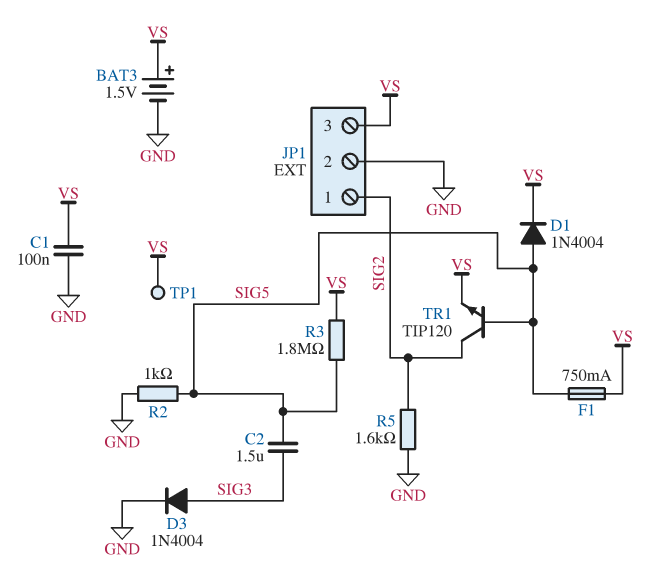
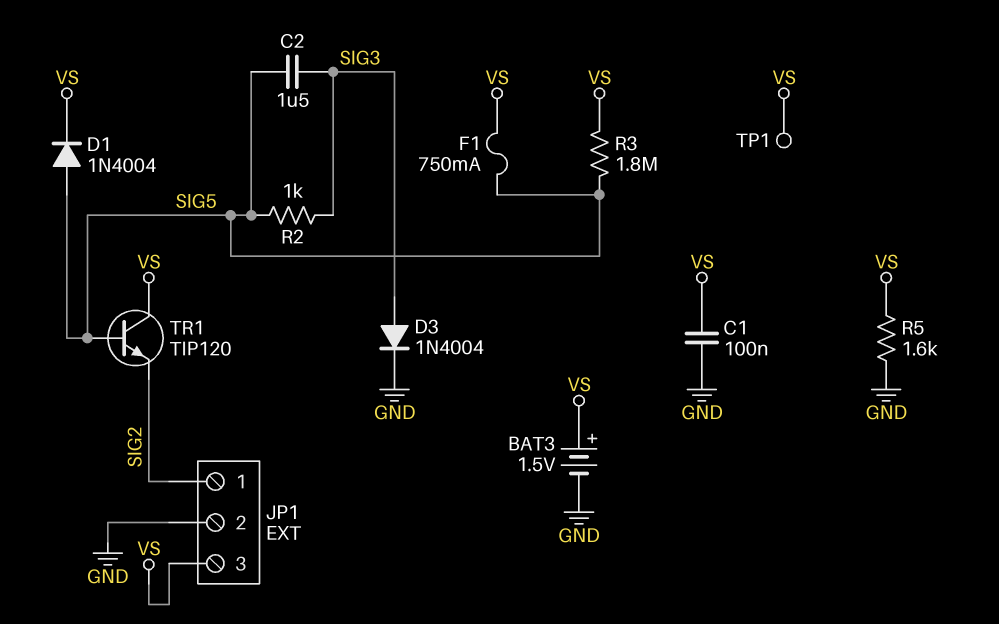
R2: 1k (GND, SIG5) -> 1k (SIG3, SIG5)
R5: 1.6k (GND, SIG2) -> 1.6k (GND, VS)
TR1: NPN TIP120 (B SIG5, C SIG2, E VS) -> NPN TIP120 (B SIG5, C VS, E SIG2)

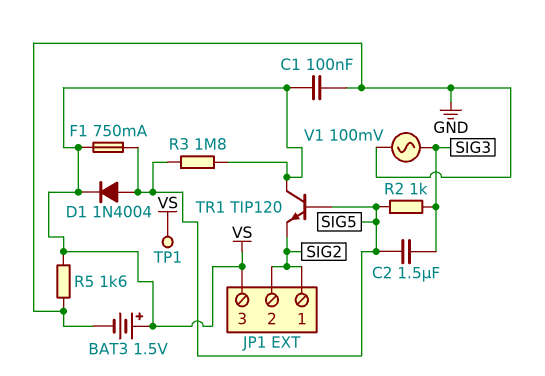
D3: diode 1N4004 (A SIG3, K GND) -> none
JP1 pin 2: GND -> SIG2
V1: none -> AC 100mV (GND, SIG3)

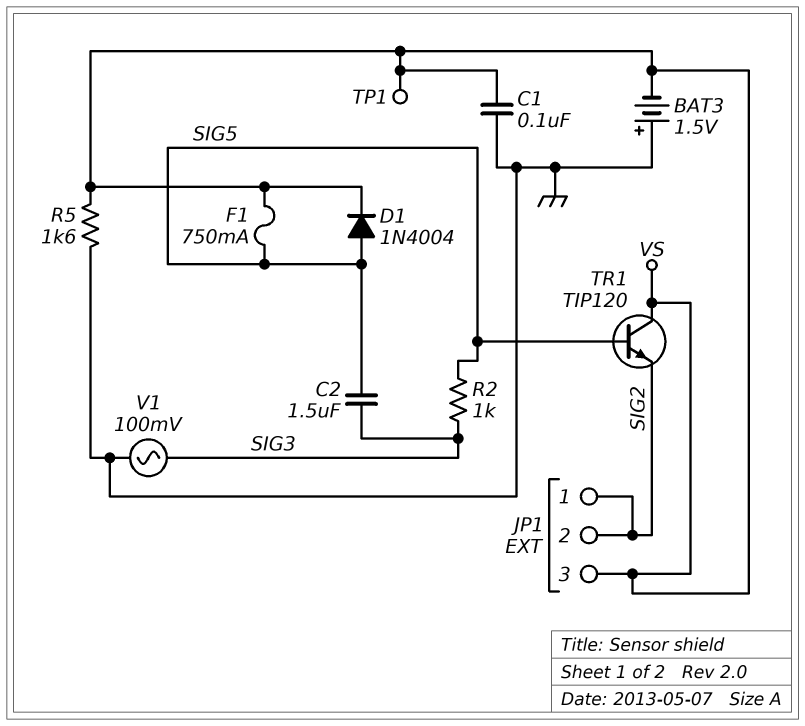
BAT3: 1.5V (plus VS, minus GND) -> 1.5V (plus GND, minus VS)
R3: 1.8M (SIG5, VS) -> none

